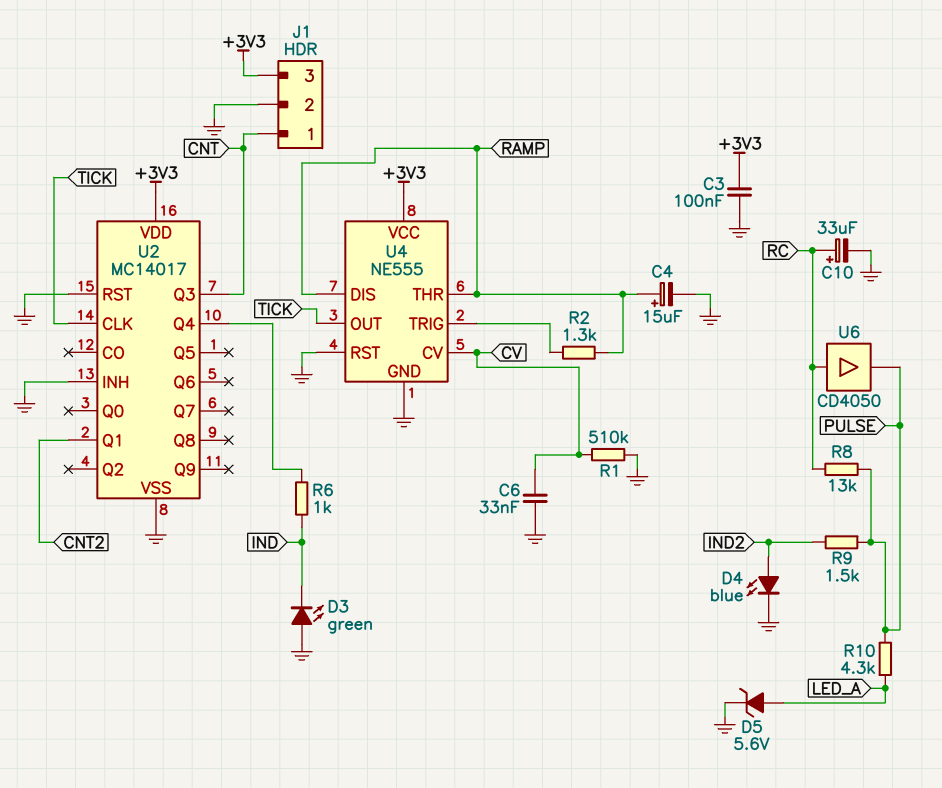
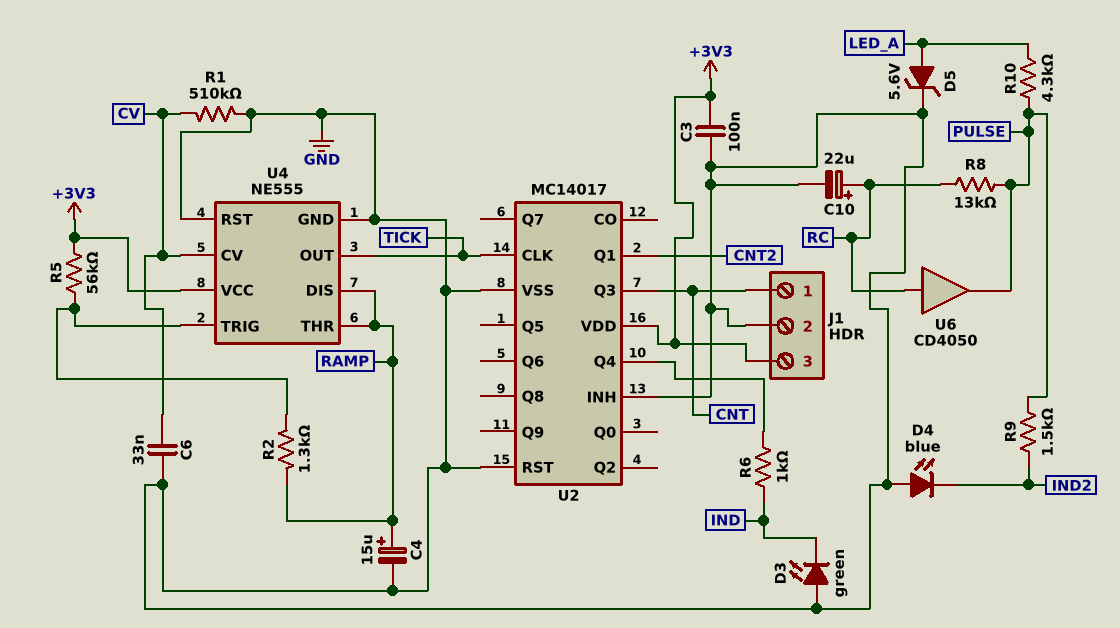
C10: 33uF (plus RC, minus GND) -> 22uF (plus RC, minus GND)
D4: LED blue (A IND2, K GND) -> LED blue (A GND, K IND2)
R5: none -> 56k (+3V3, U4/TRIG)

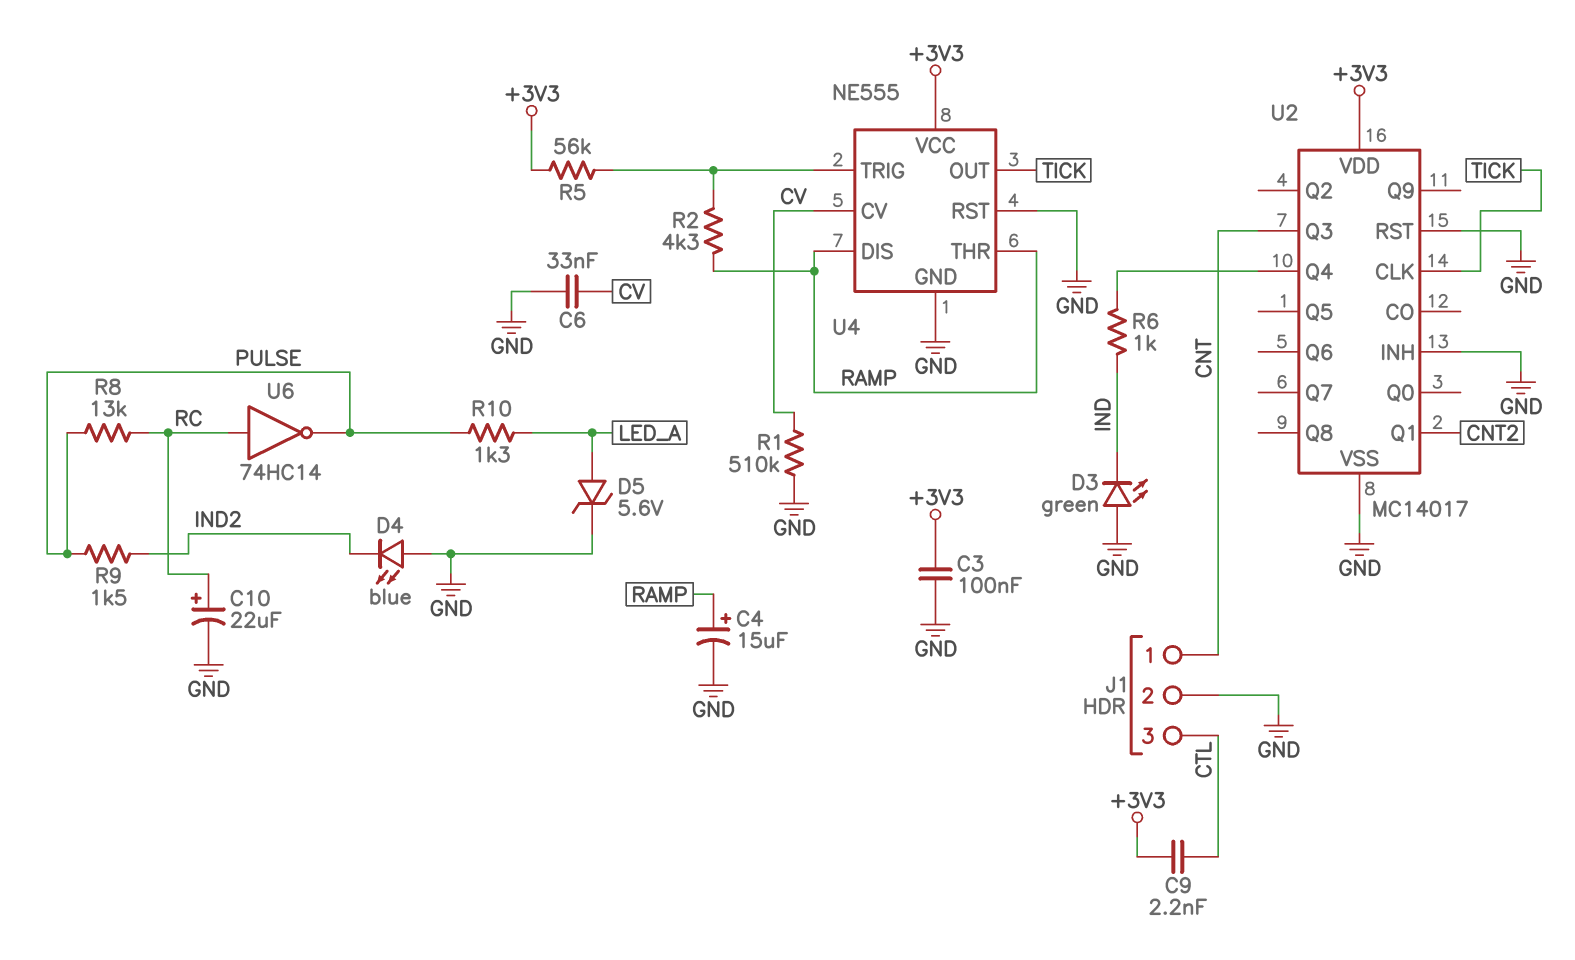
C9: none -> 2.2nF (+3V3, CTL)
J1 pin 3: +3V3 -> CTL
R2: 1.3k (RAMP, U4/TRIG) -> 4.3k (RAMP, U4/TRIG)
R10: 4.3k (LED_A, PULSE) -> 1.3k (LED_A, PULSE)
U6: buffer CD4050 (in RC, out PULSE) -> NOT 74HC14 (in RC, out PULSE)

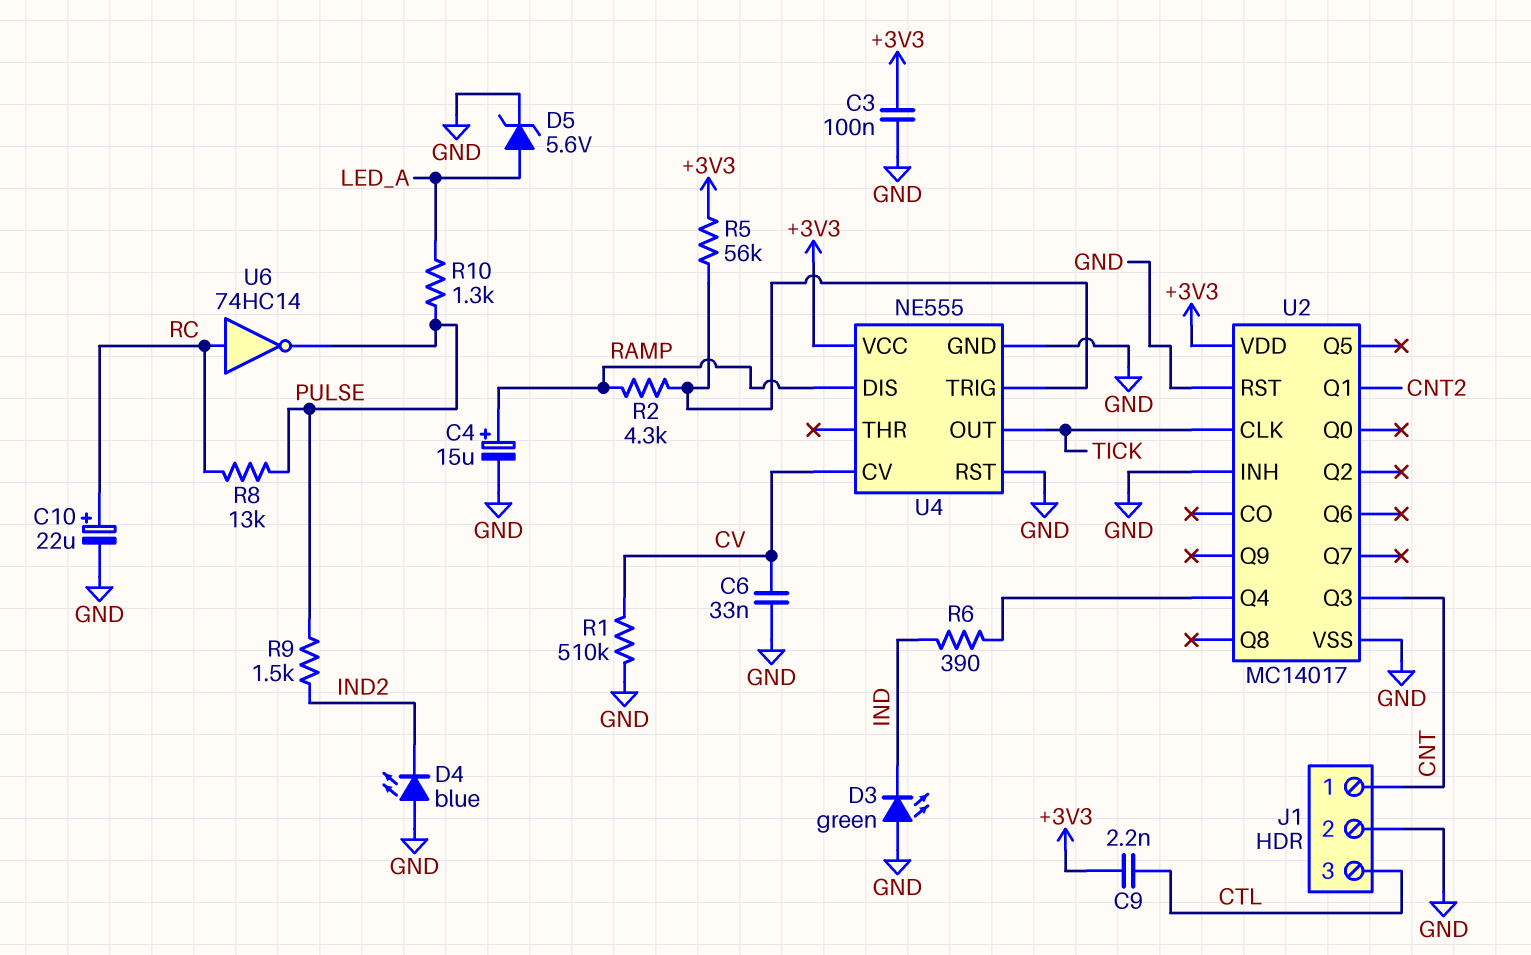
R6: 1k (IND, U2/Q4) -> 390 (IND, U2/Q4)
U4 pin THR: RAMP -> none

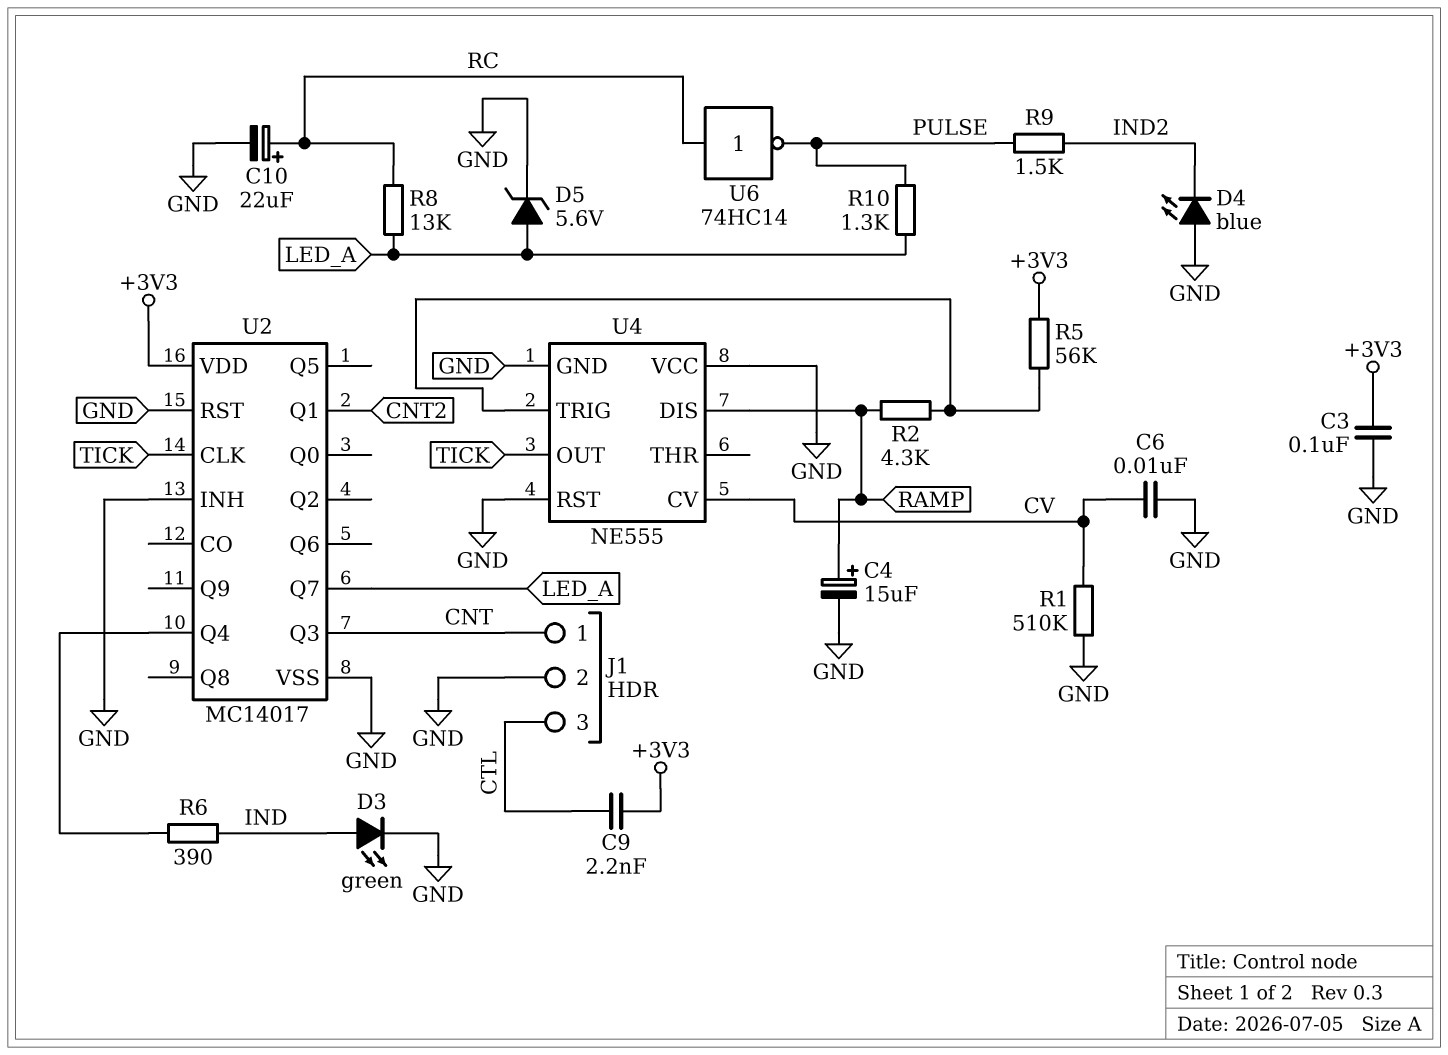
C6: 33nF (CV, GND) -> 10nF (CV, GND)
D3: LED green (A GND, K IND) -> LED green (A IND, K GND)
R8: 13k (PULSE, RC) -> 13k (LED_A, RC)
U2 pin Q7: none -> LED_A
U4 pin VCC: +3V3 -> GND

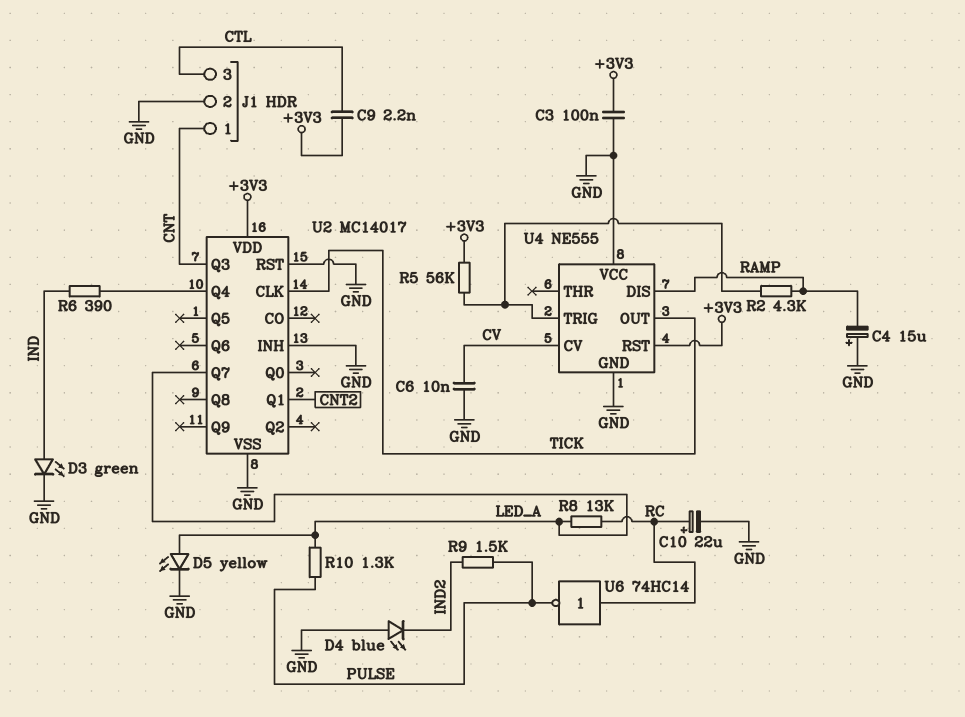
C4: 15uF (plus RAMP, minus GND) -> 15uF (plus GND, minus RAMP)
D5: zener 5.6V (A LED_A, K GND) -> LED yellow (A LED_A, K GND)
R1: 510k (CV, GND) -> none
U4 pin RST: GND -> +3V3

